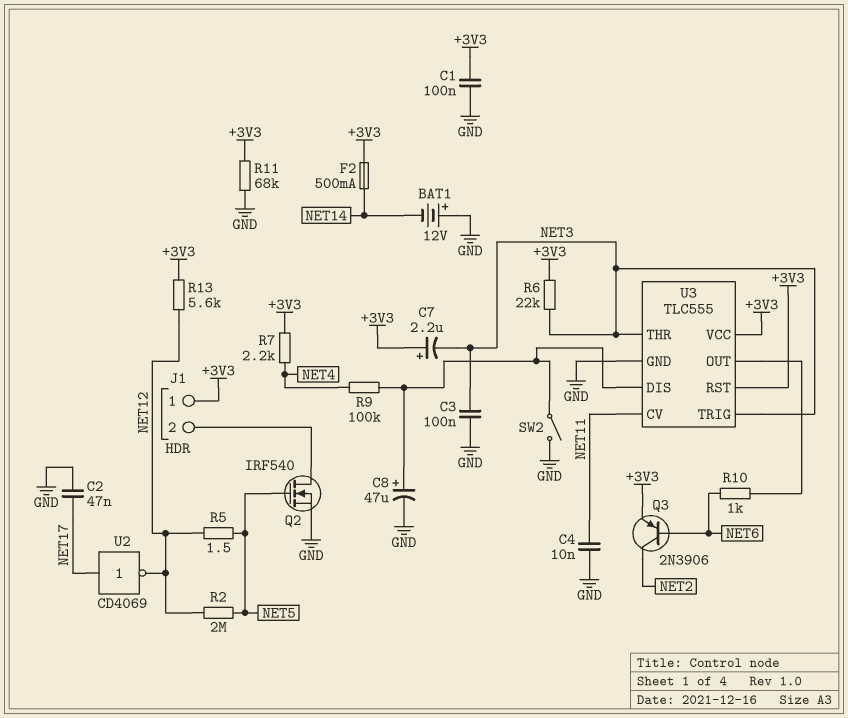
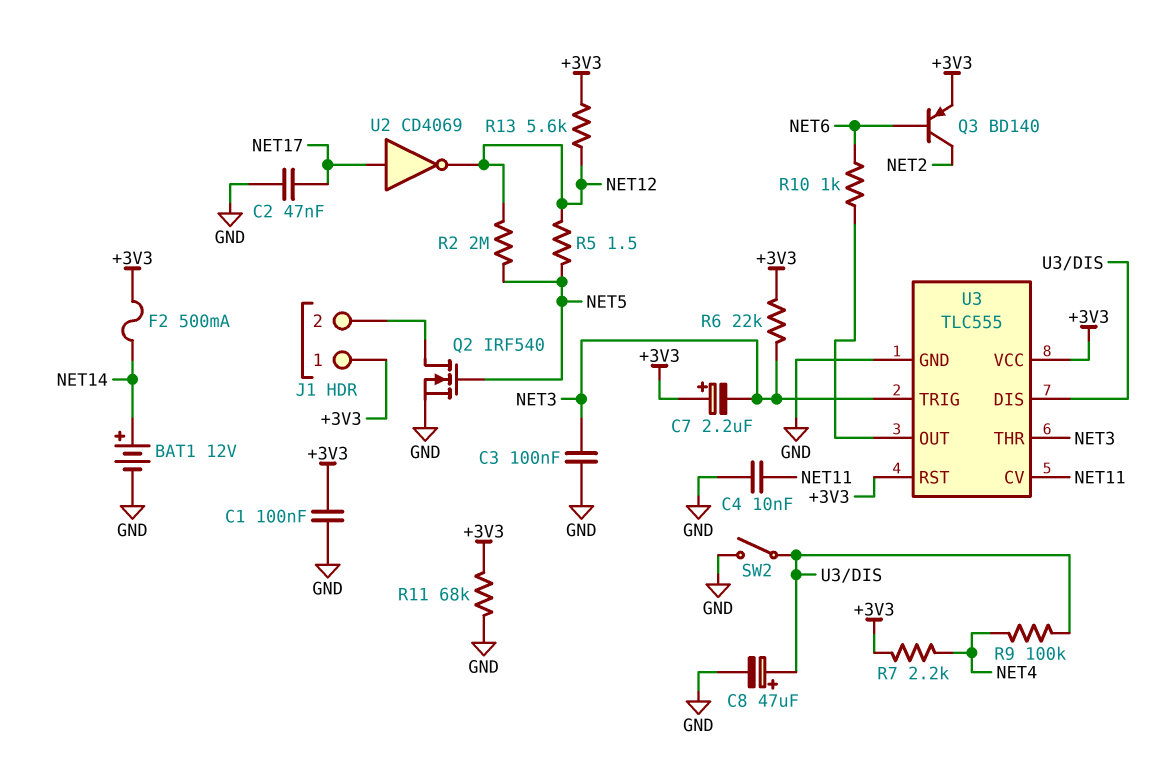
BAT1: 12V (plus GND, minus NET14) -> 12V (plus NET14, minus GND)
Q3: PNP 2N3906 (B NET6, C NET2, E +3V3) -> PNP BD140 (B NET6, C NET2, E +3V3)

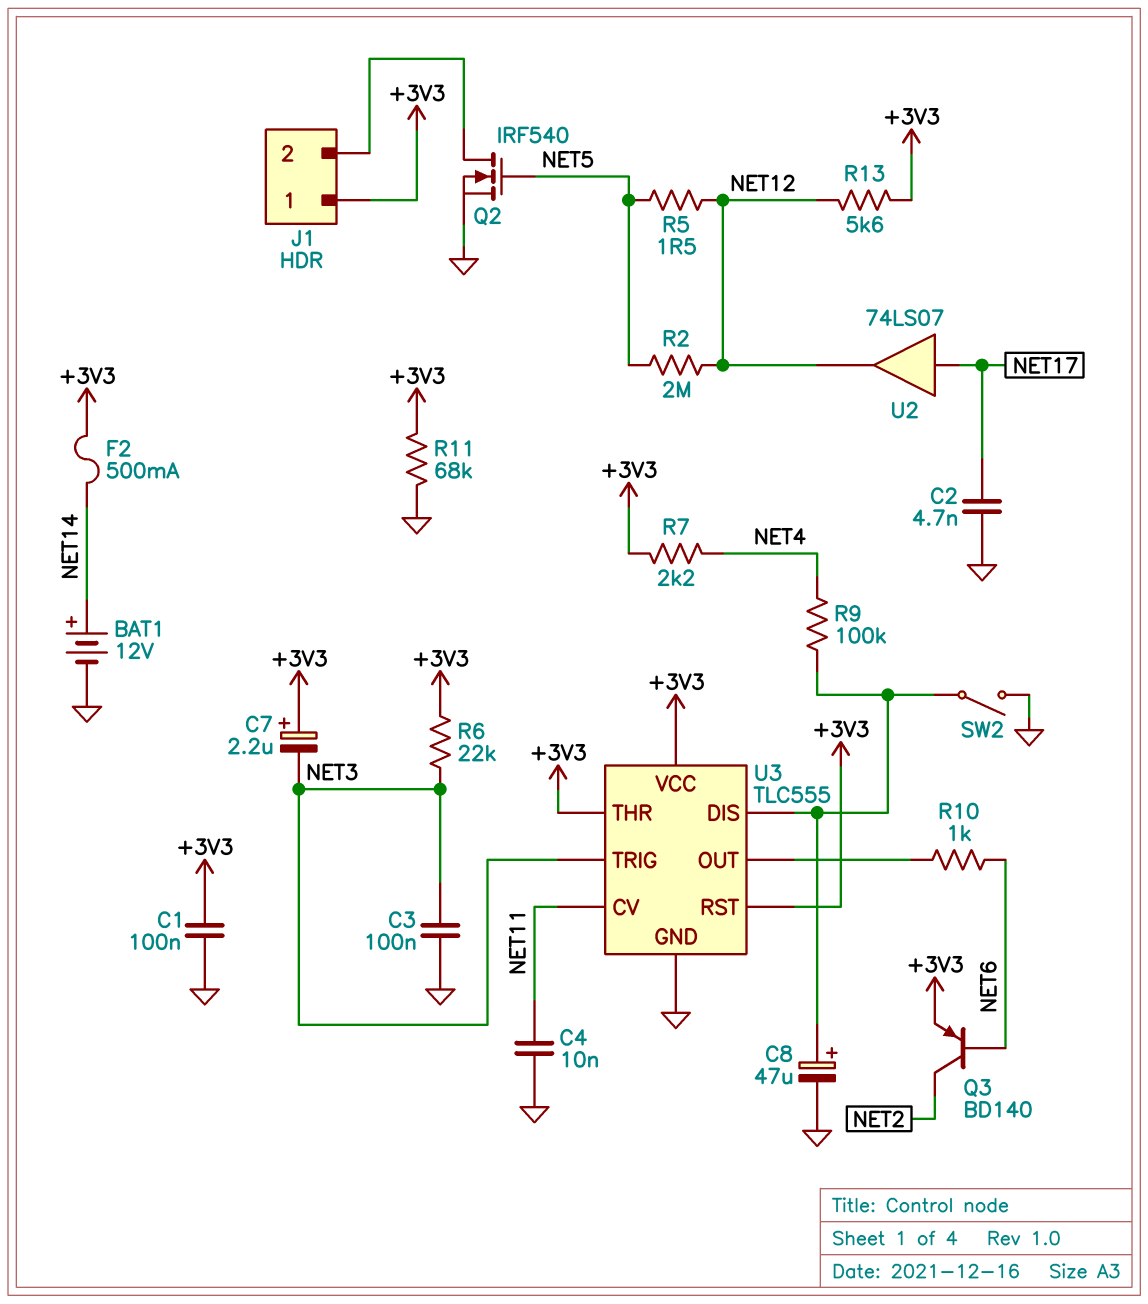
C2: 47nF (GND, NET17) -> 4.7nF (GND, NET17)
U2: NOT CD4069 (in NET17, out NET12) -> buffer 74LS07 (in NET17, out NET12)
U3 pin THR: NET3 -> +3V3

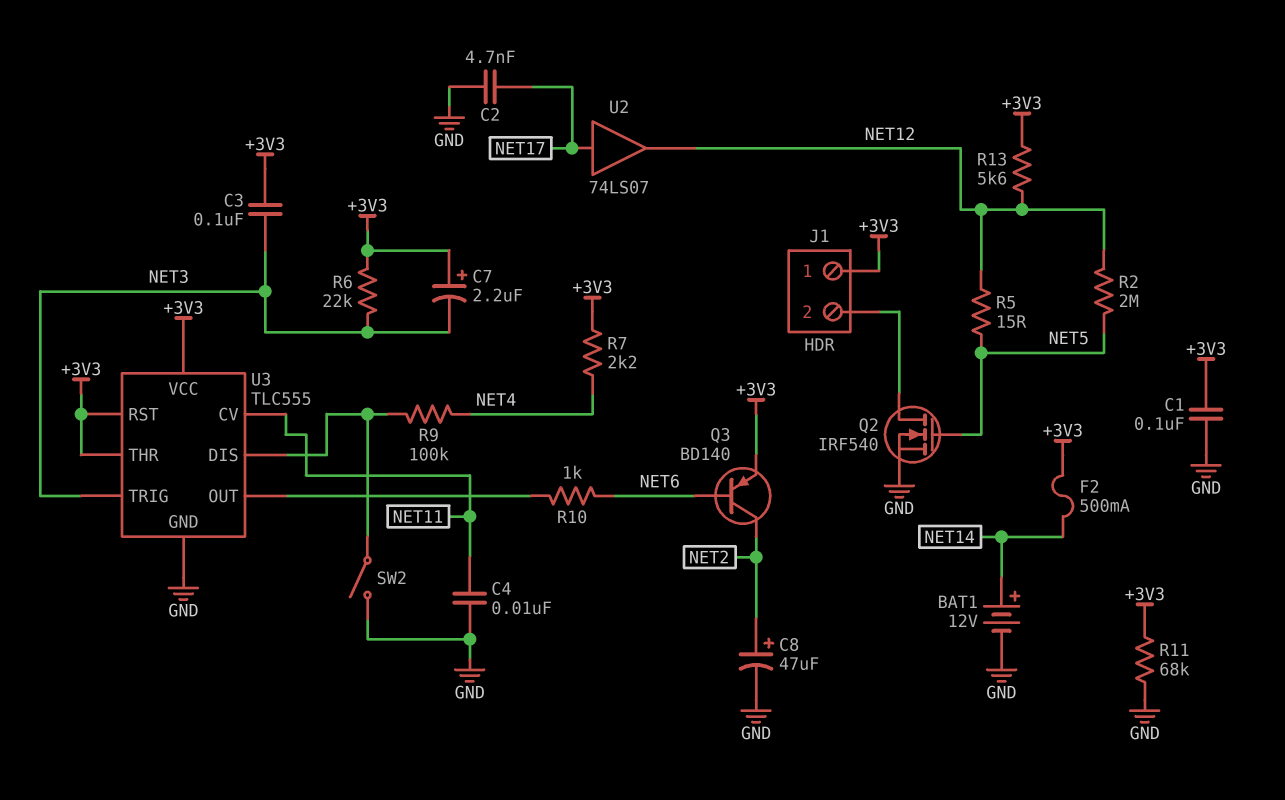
C3: 100nF (GND, NET3) -> 100nF (+3V3, NET3)
C8: 47uF (plus U3/DIS, minus GND) -> 47uF (plus NET2, minus GND)
R5: 1.5 (NET5, NET12) -> 15 (NET5, NET12)

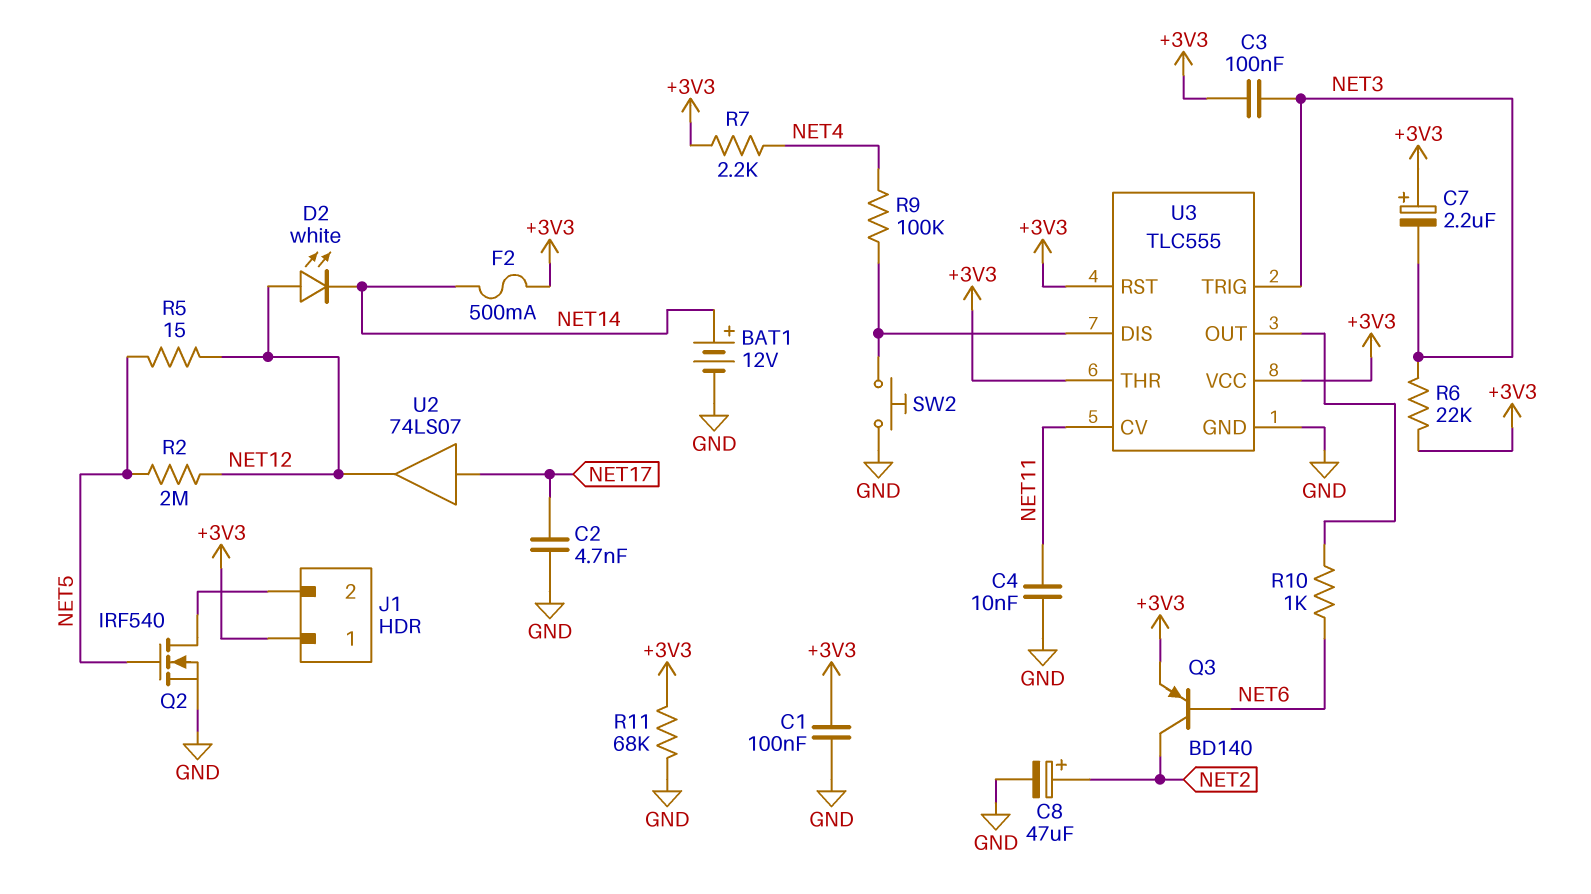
D2: none -> LED white (A NET12, K NET14)
R13: 5.6k (+3V3, NET12) -> none
SW2: switch (GND, U3/DIS) -> button (GND, U3/DIS)

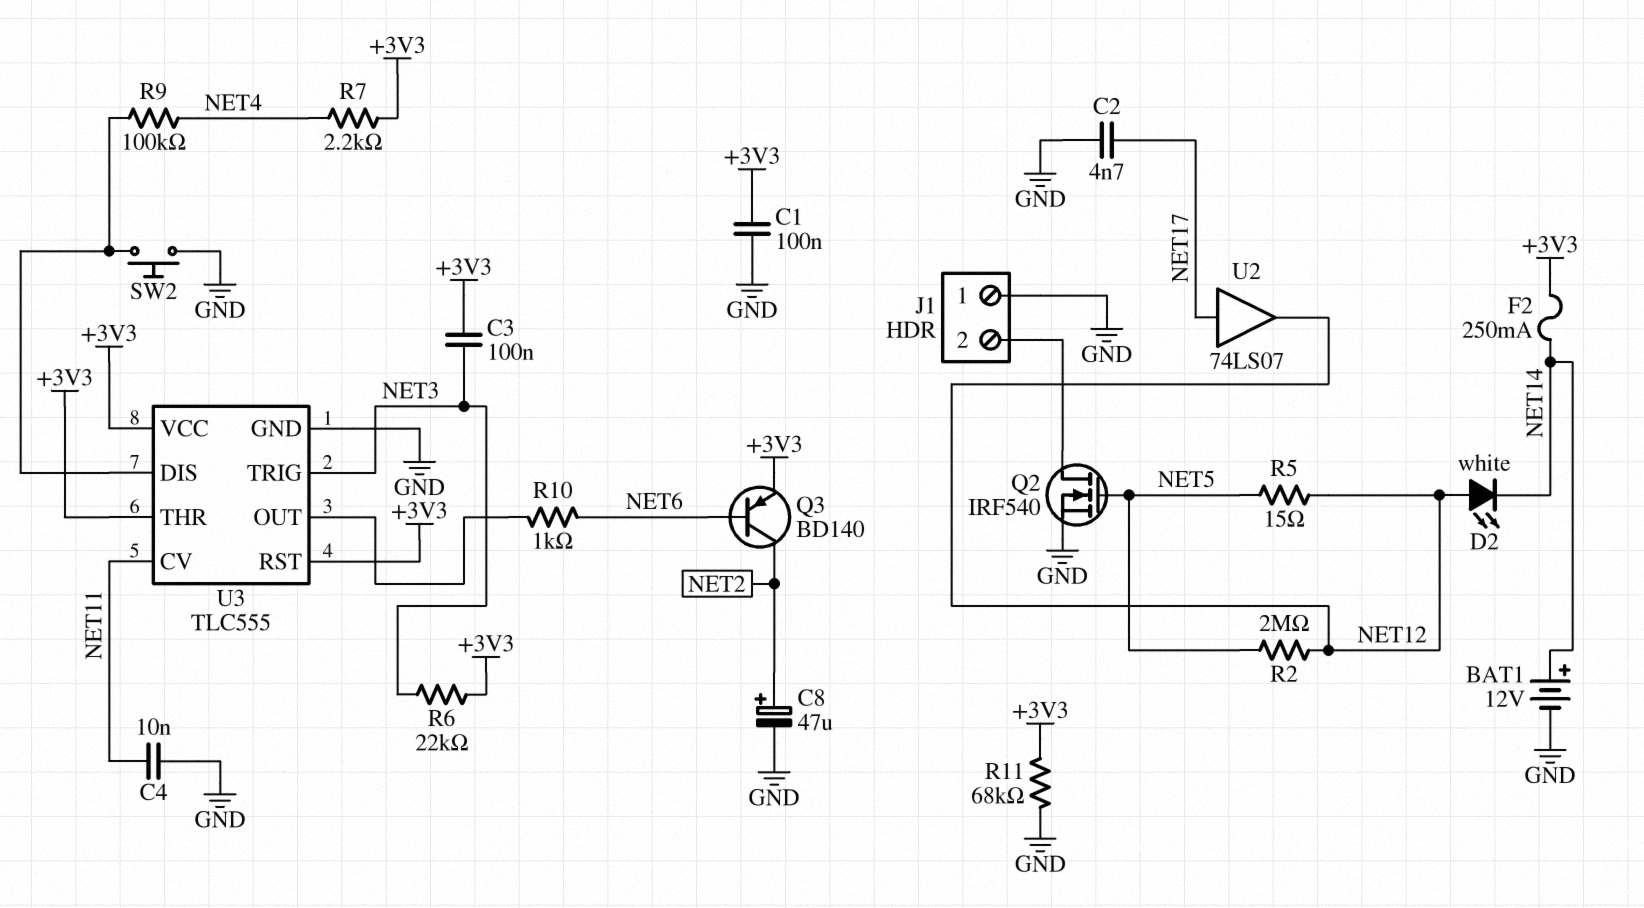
C7: 2.2uF (plus +3V3, minus NET3) -> none
F2: 500mA (+3V3, NET14) -> 250mA (+3V3, NET14)
J1 pin 1: +3V3 -> GND

